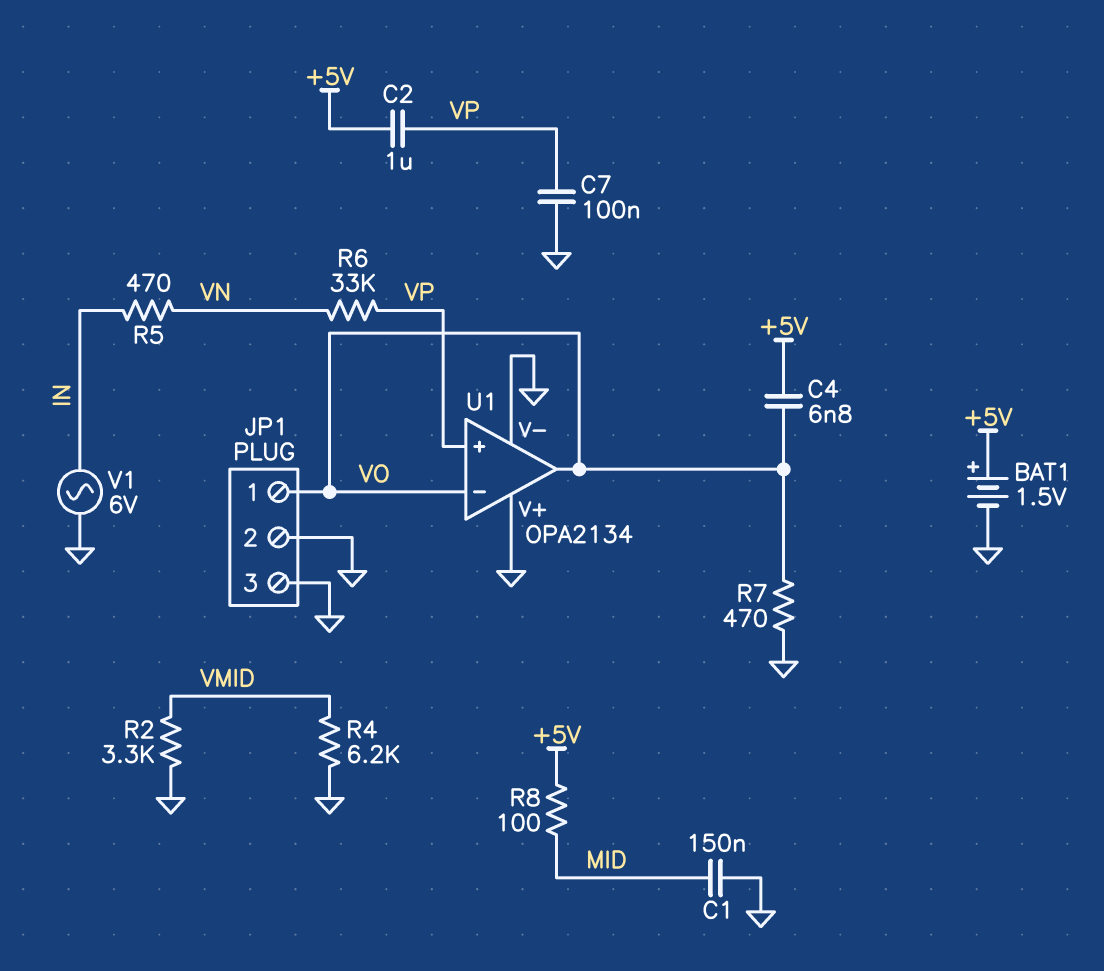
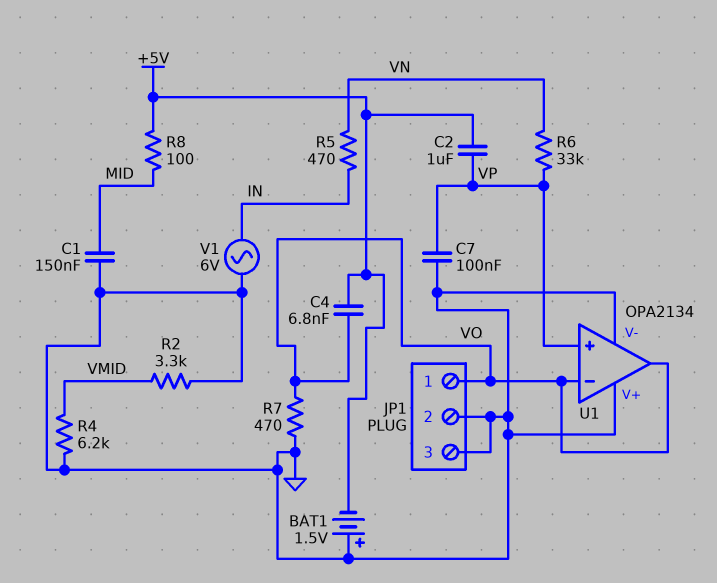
BAT1: 1.5V (plus +5V, minus GND) -> 1.5V (plus GND, minus +5V)

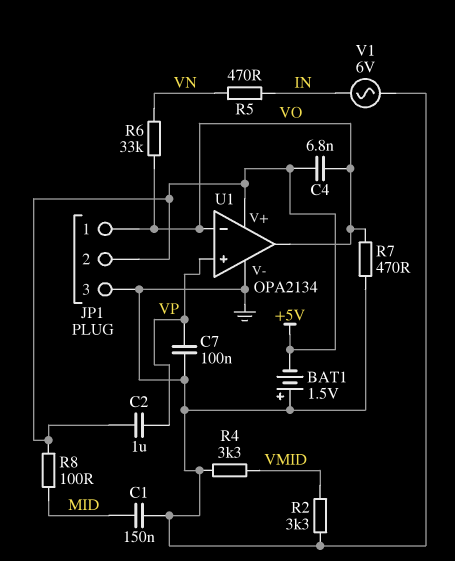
JP1 pin 2: GND -> +5V
R4: 6.2k (GND, VMID) -> 3.3k (GND, VMID)
R6: 33k (VN, VP) -> 33k (VN, VO)
U1 pin V+: GND -> +5V

